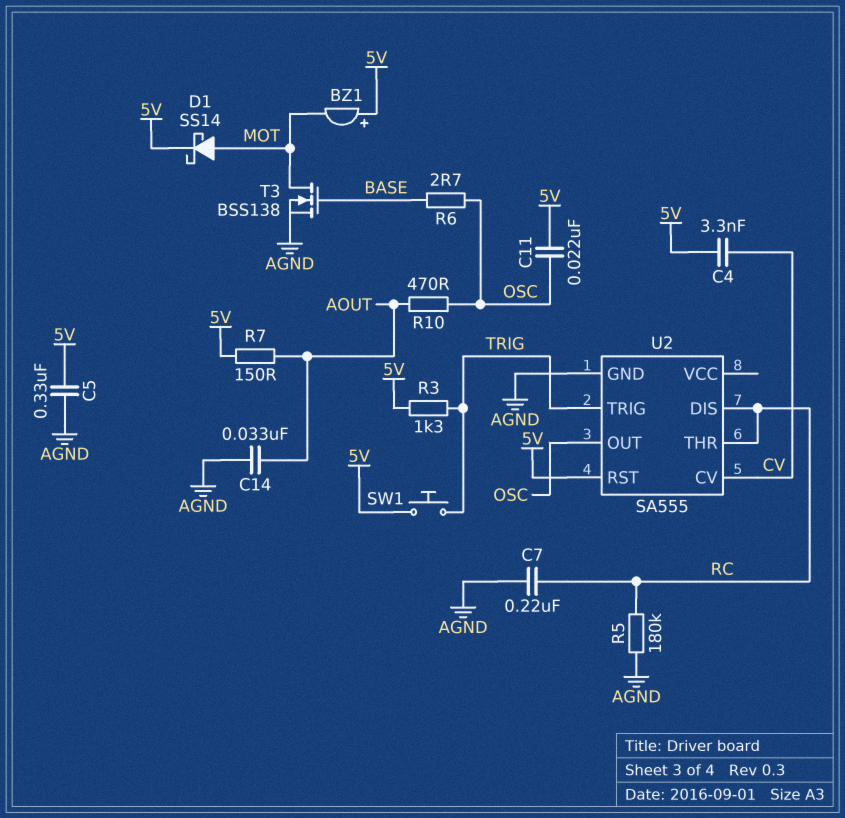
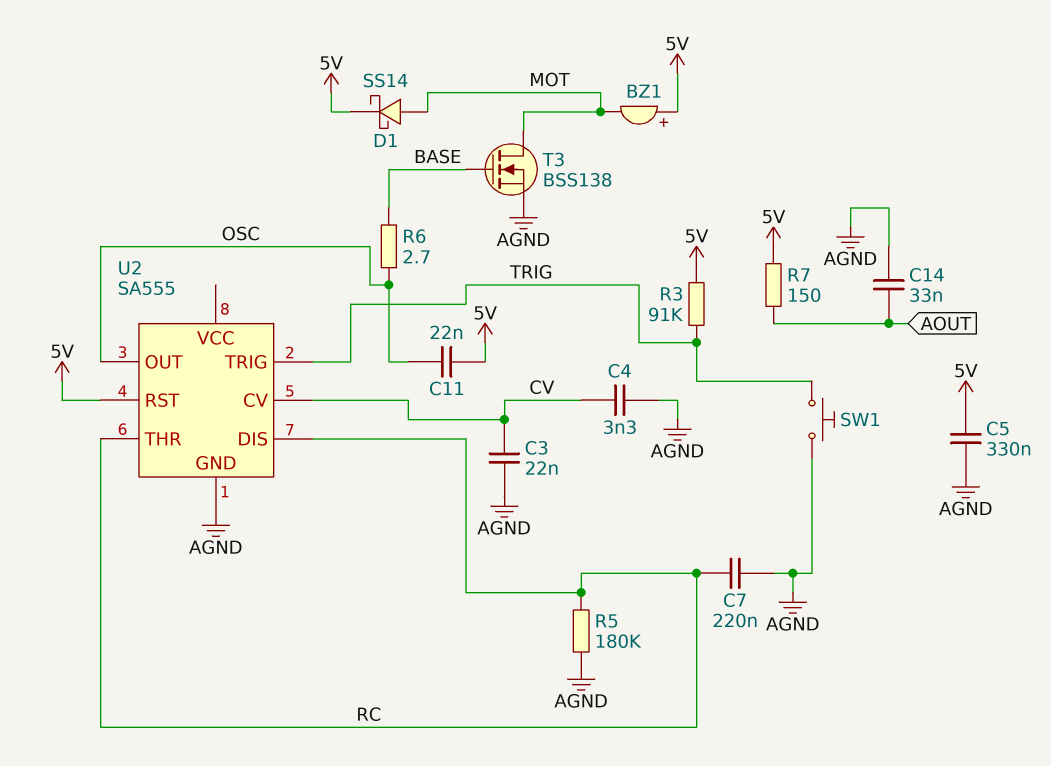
C3: none -> 22nF (AGND, CV)
C4: 3.3nF (5V, CV) -> 3.3nF (AGND, CV)
R3: 1.3k (5V, TRIG) -> 91k (5V, TRIG)
R10: 470 (AOUT, OSC) -> none
SW1: button (5V, TRIG) -> button (AGND, TRIG)

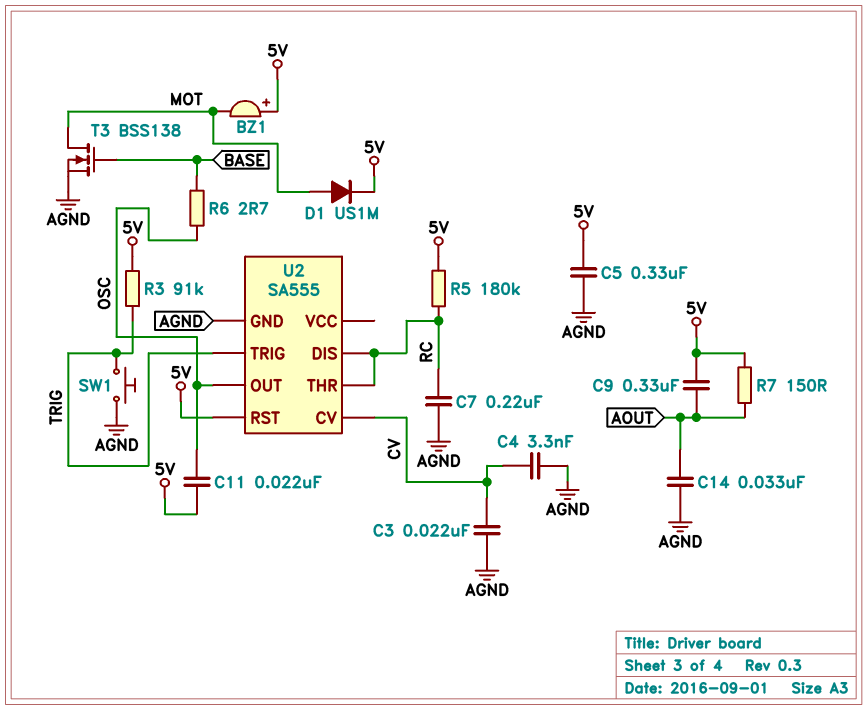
C9: none -> 330nF (5V, AOUT)
D1: schottky SS14 (A MOT, K 5V) -> diode US1M (A MOT, K 5V)
R5: 180k (AGND, RC) -> 180k (5V, RC)

